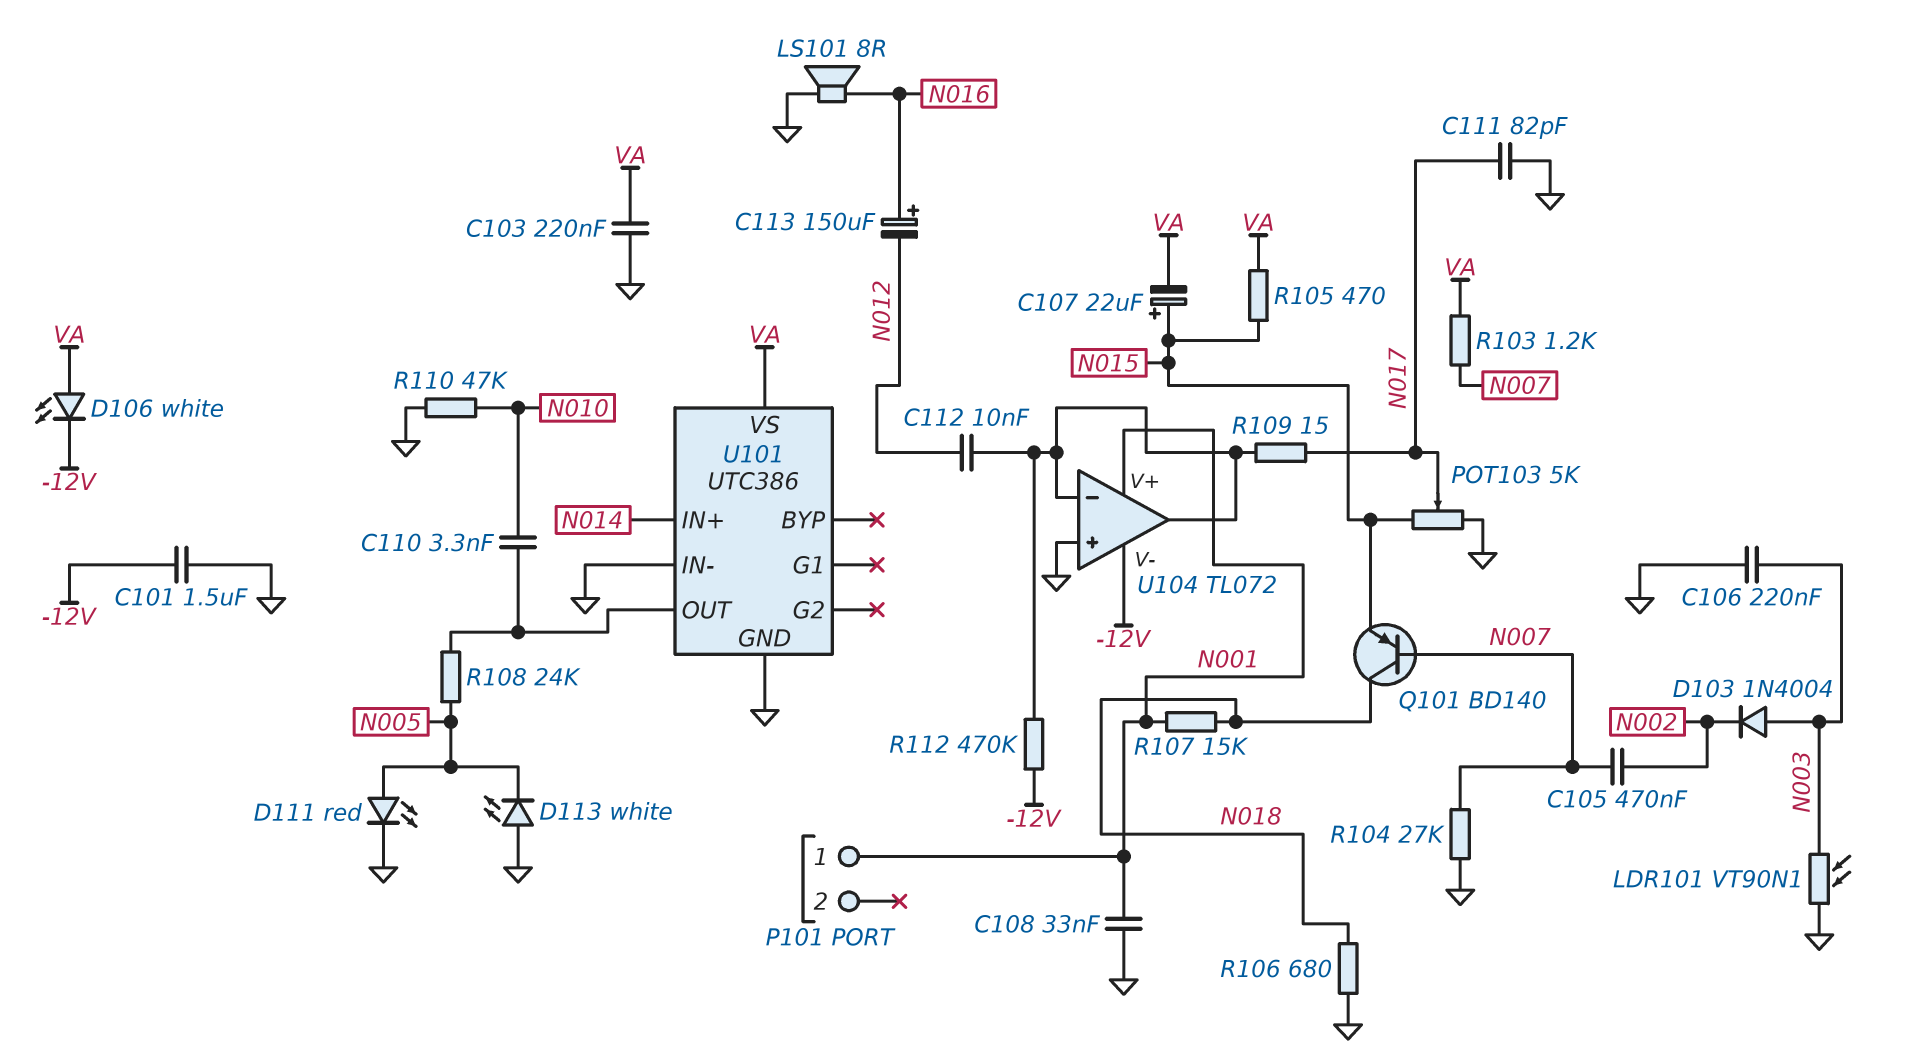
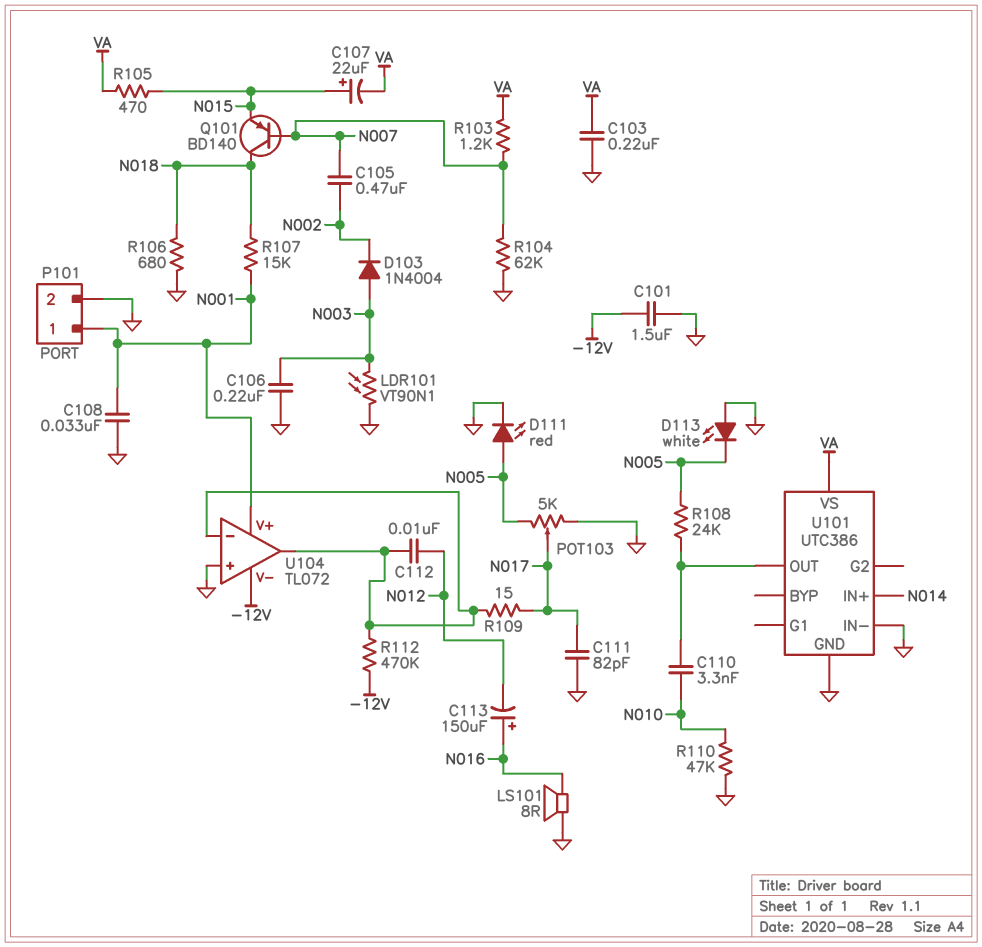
D106: LED white (A VA, K -12V) -> none
P101 pin 2: none -> GND
POT103: 5k (GND, N015, wiper N017) -> 5k (GND, N005, wiper N017)
R104: 27k (GND, N007) -> 62k (GND, N007)

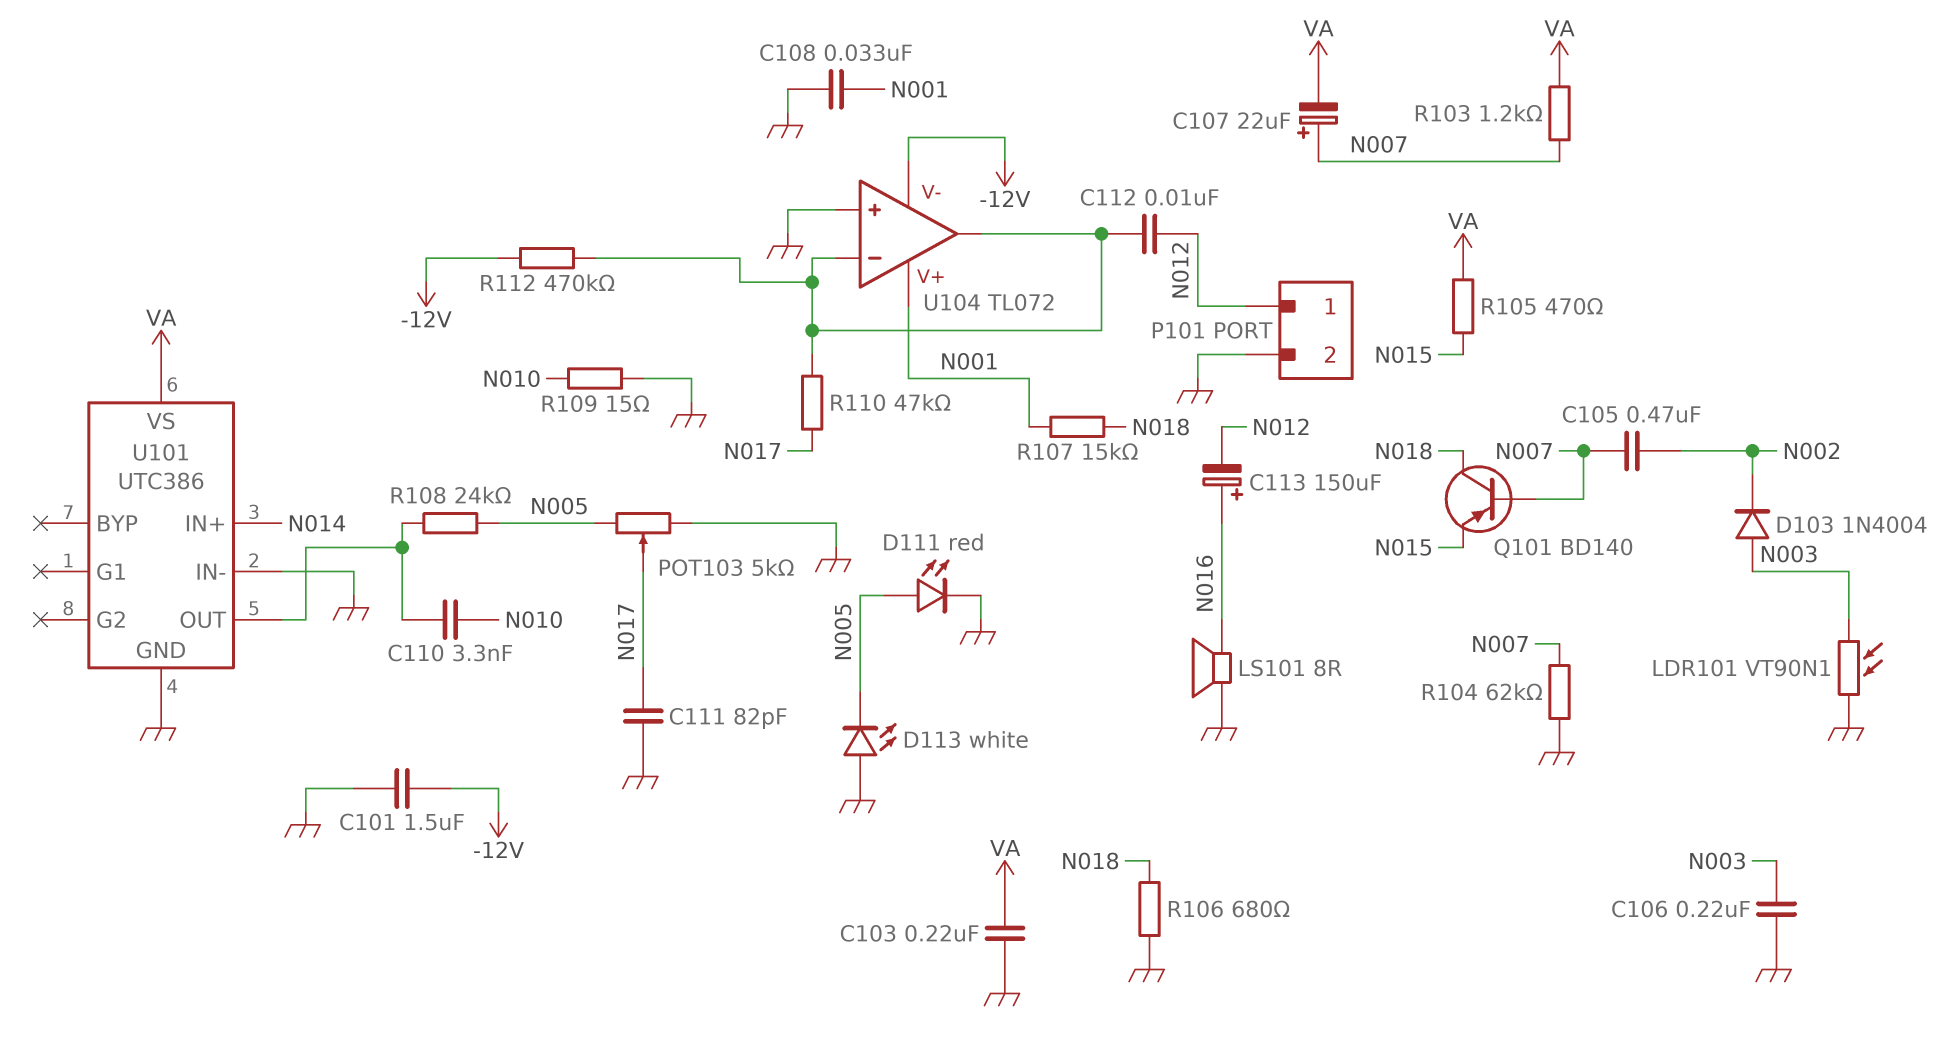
C107: 22uF (plus N015, minus VA) -> 22uF (plus N007, minus VA)
P101 pin 1: N001 -> N012
R109: 15 (N017, U104/in-) -> 15 (GND, N010)
R110: 47k (GND, N010) -> 47k (N017, U104/in-)

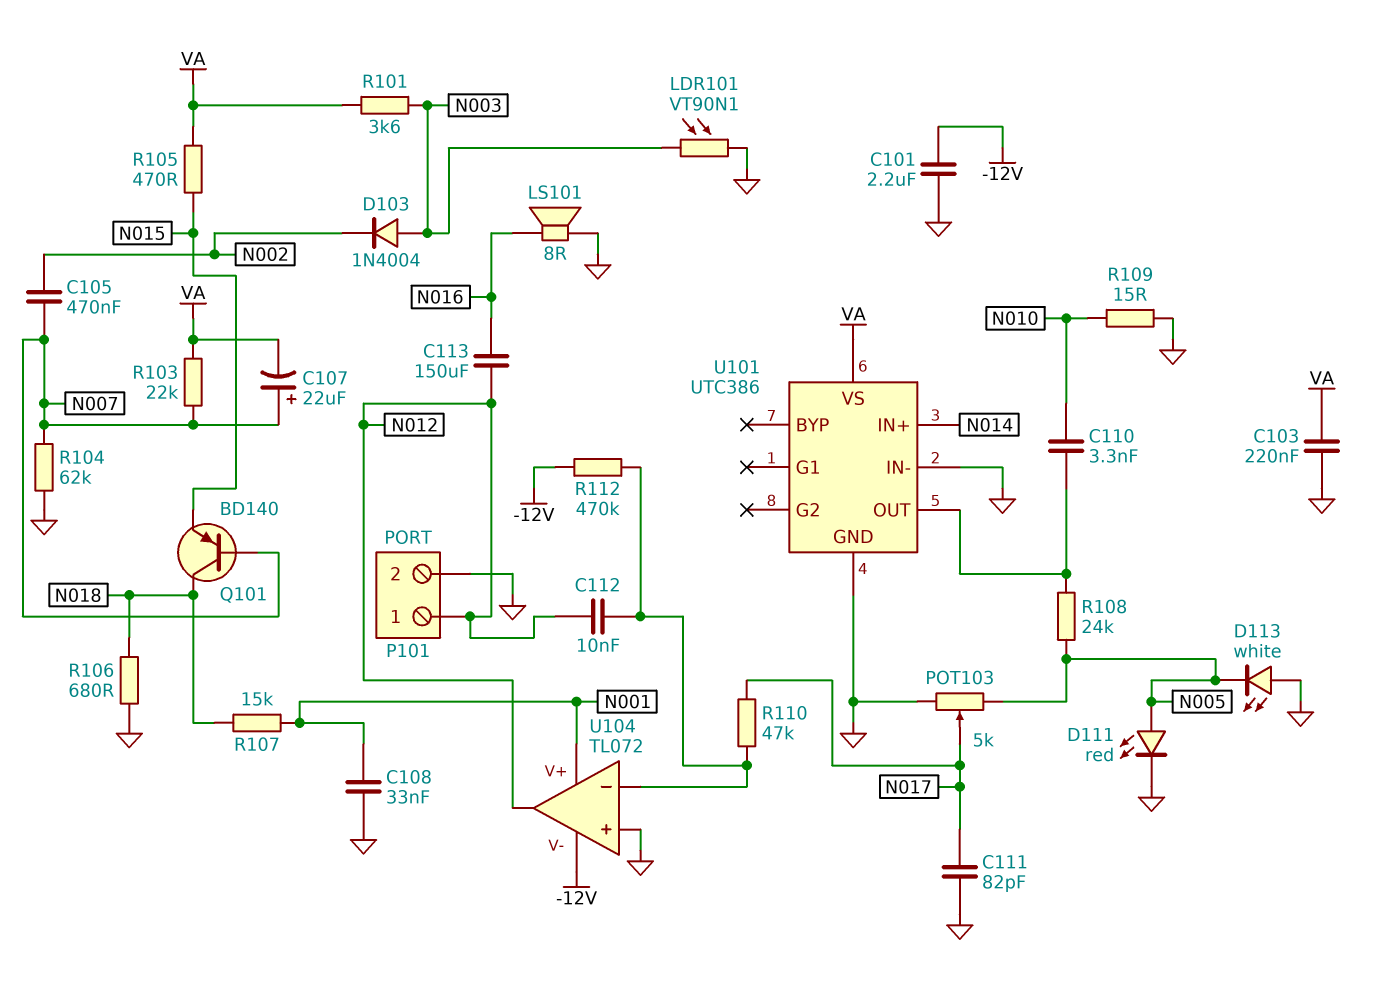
C101: 1.5uF (-12V, GND) -> 2.2uF (-12V, GND)
C106: 220nF (GND, N003) -> none
C113: 150uF (plus N016, minus N012) -> 150uF (N012, N016)
R101: none -> 3.6k (N003, VA)
R103: 1.2k (N007, VA) -> 22k (N007, VA)
U104 pin out: U104/in- -> N012

